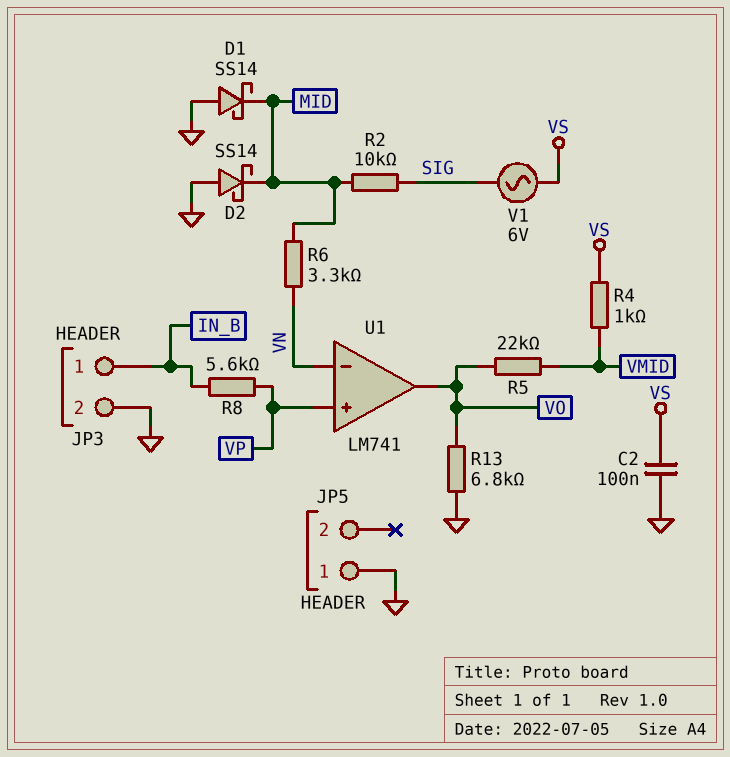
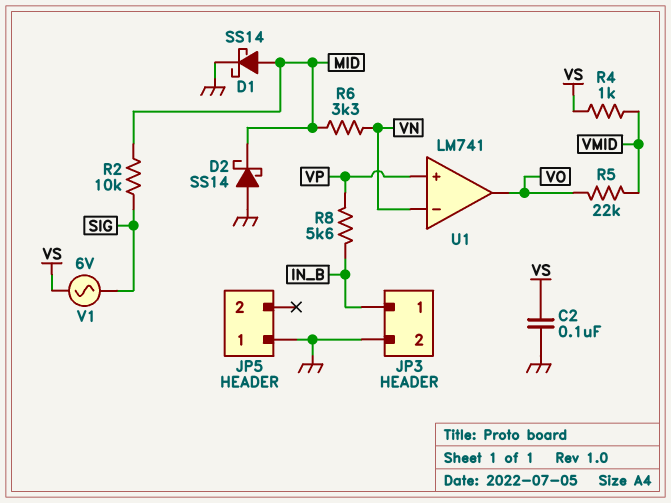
D1: schottky SS14 (A GND, K MID) -> schottky SS14 (A MID, K GND)
R13: 6.8k (GND, VO) -> none

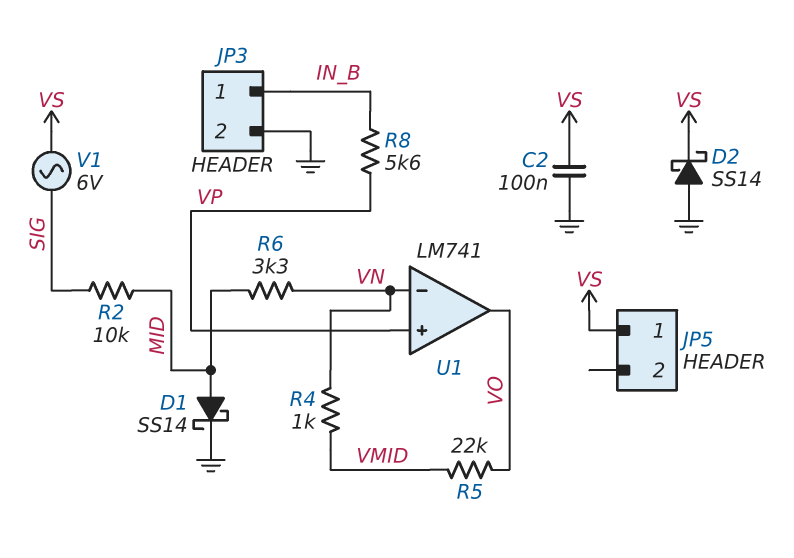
D2: schottky SS14 (A GND, K MID) -> schottky SS14 (A GND, K VS)
JP5 pin 1: GND -> VS
R4: 1k (VMID, VS) -> 1k (VMID, VN)

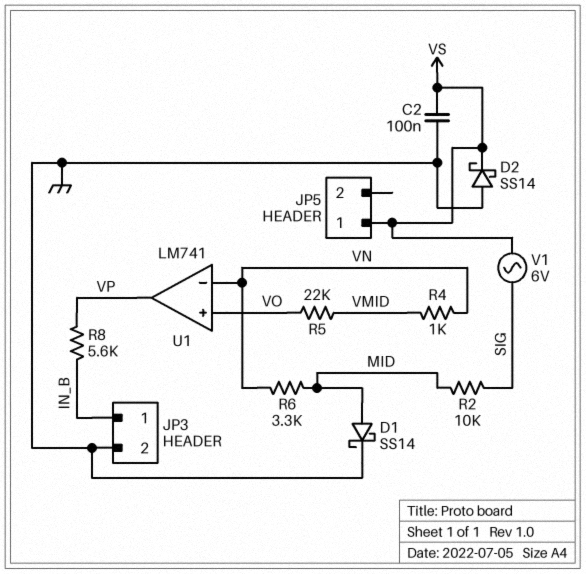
U1 pin in+: VP -> VO
U1 pin out: VO -> VP

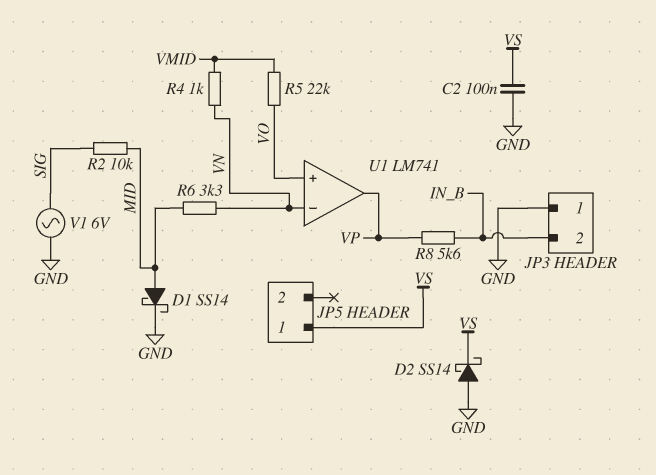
JP3 pin 1: IN_B -> GND
JP3 pin 2: GND -> IN_B
V1: AC 6V (SIG, VS) -> AC 6V (GND, SIG)

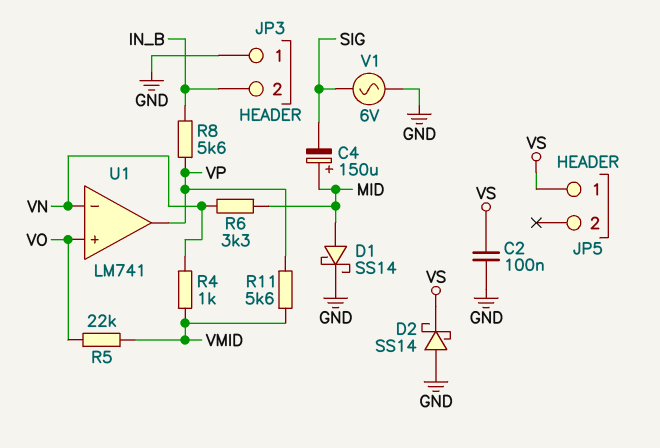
C4: none -> 150uF (plus MID, minus SIG)
R2: 10k (MID, SIG) -> none
R11: none -> 5.6k (VMID, VP)

